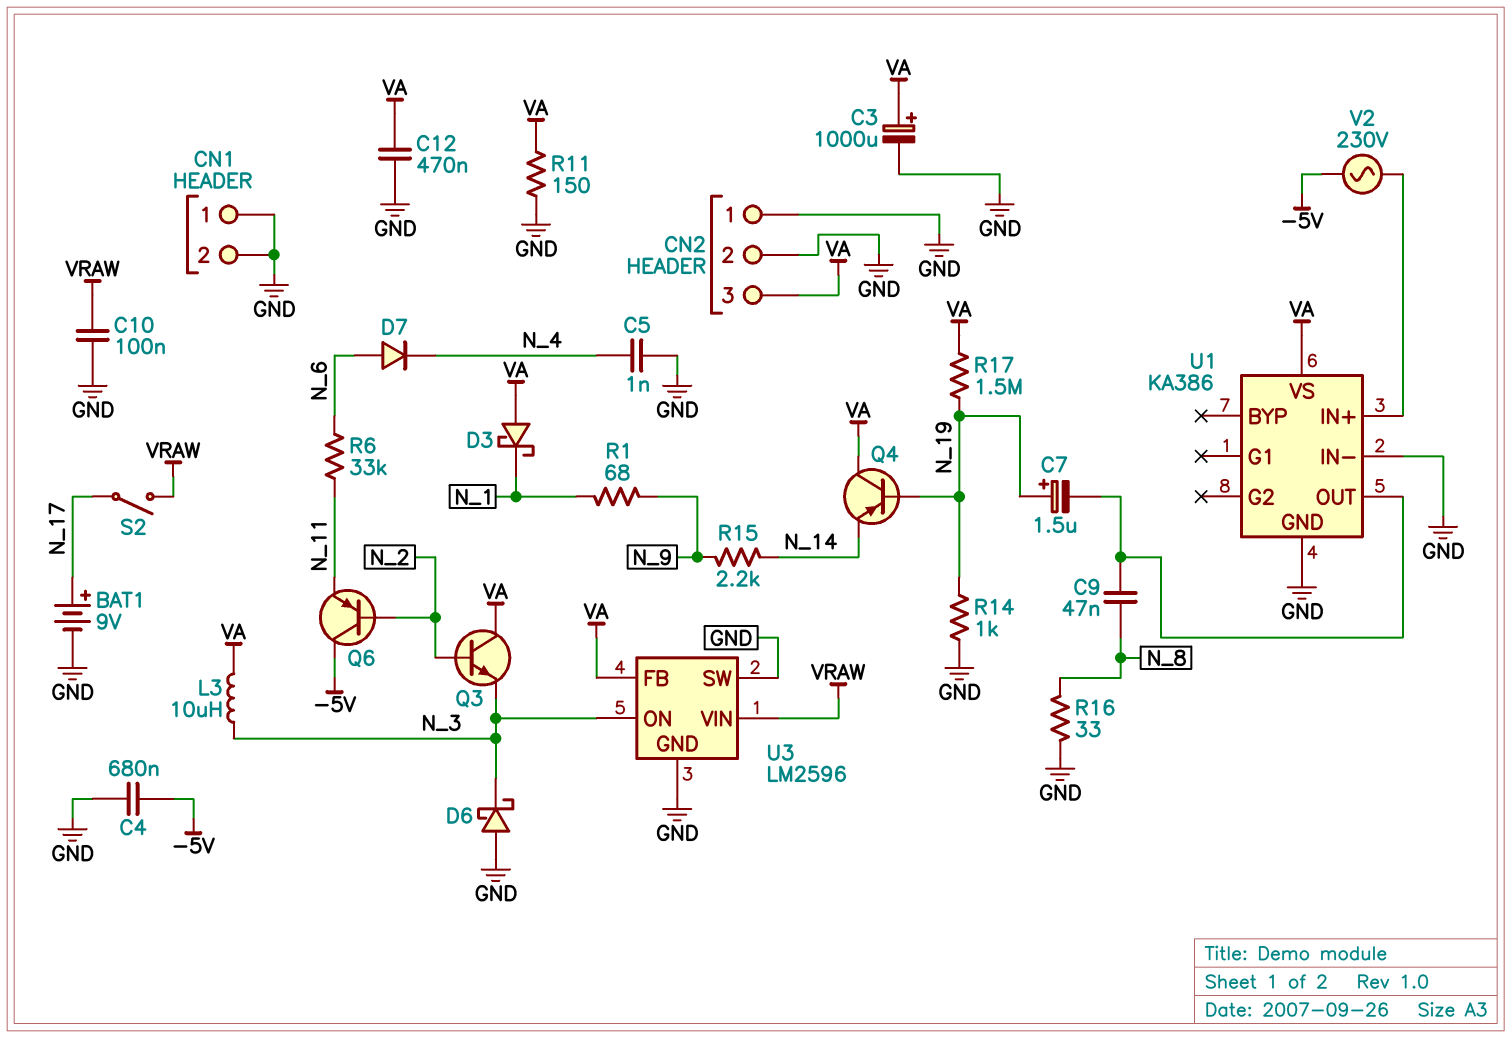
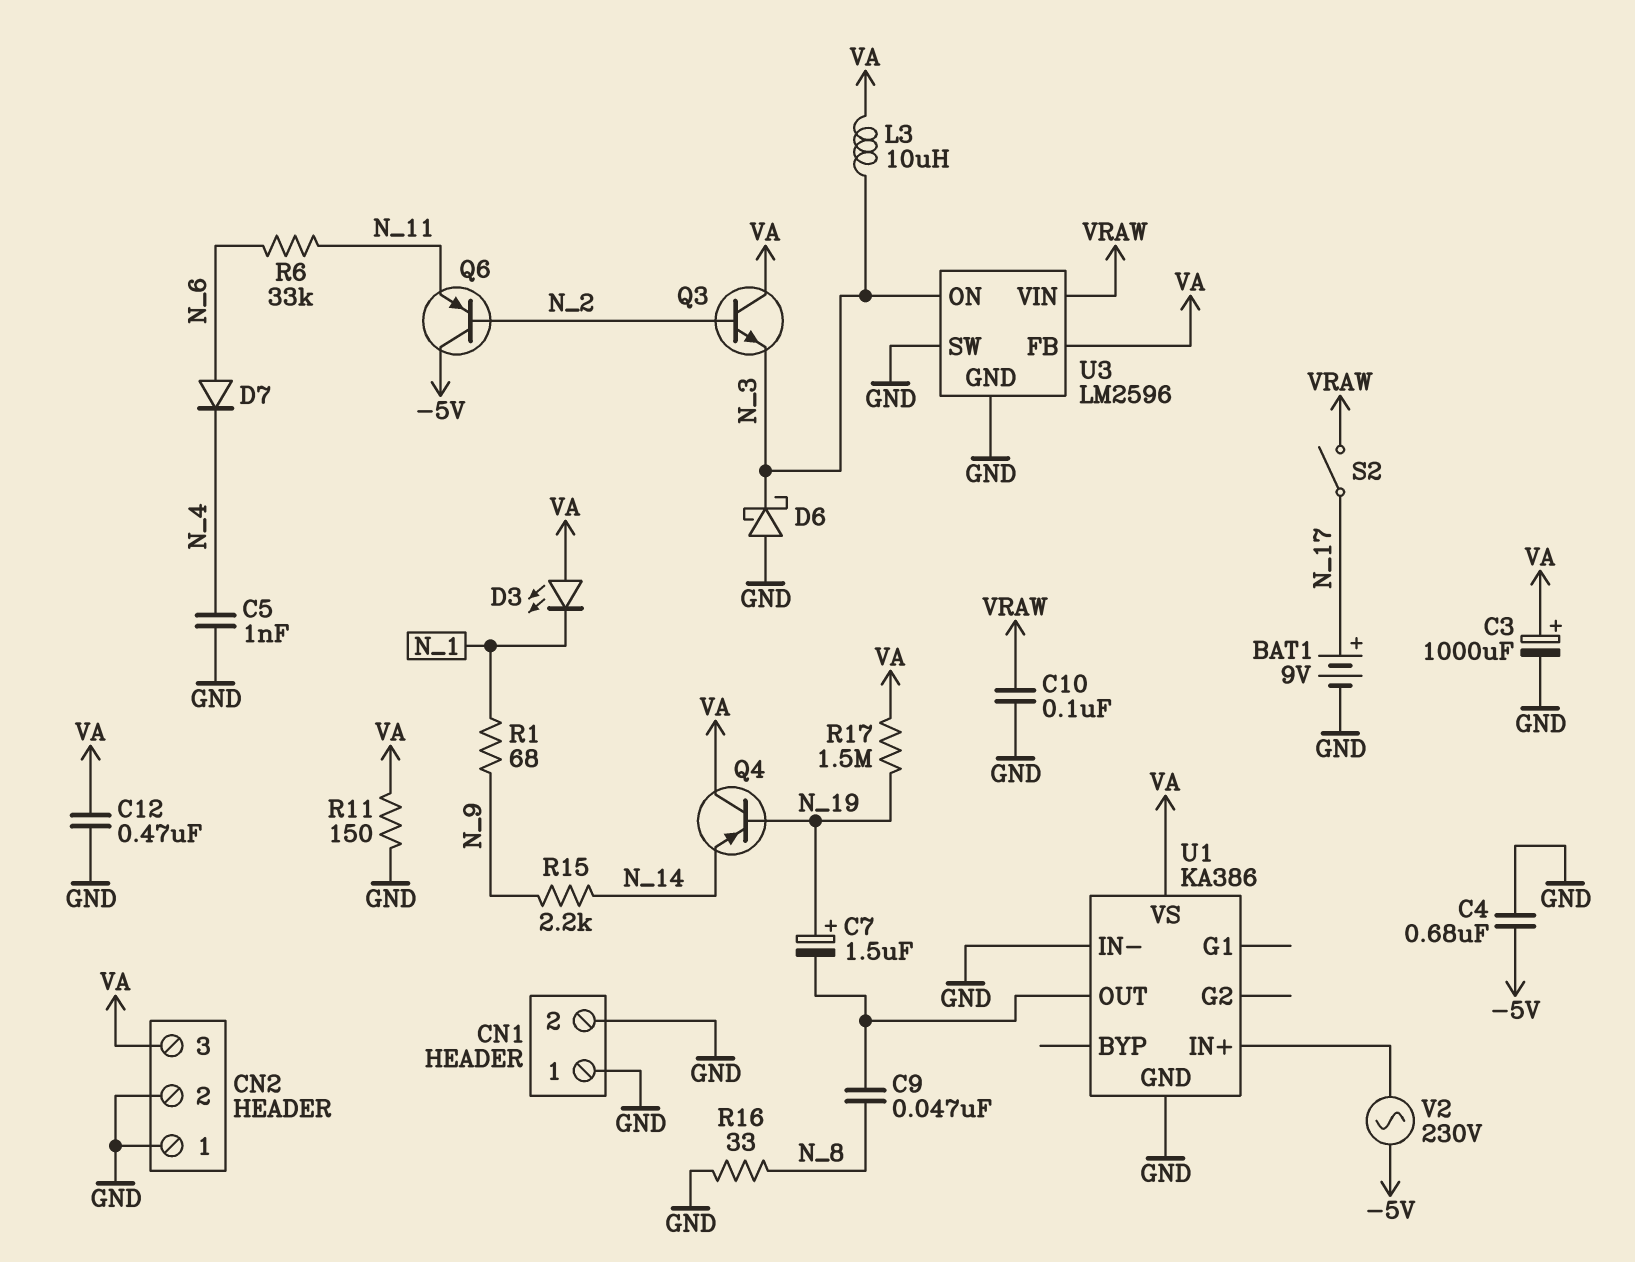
D3: schottky (A VA, K N_1) -> LED (A VA, K N_1)
R14: 1k (GND, N_19) -> none

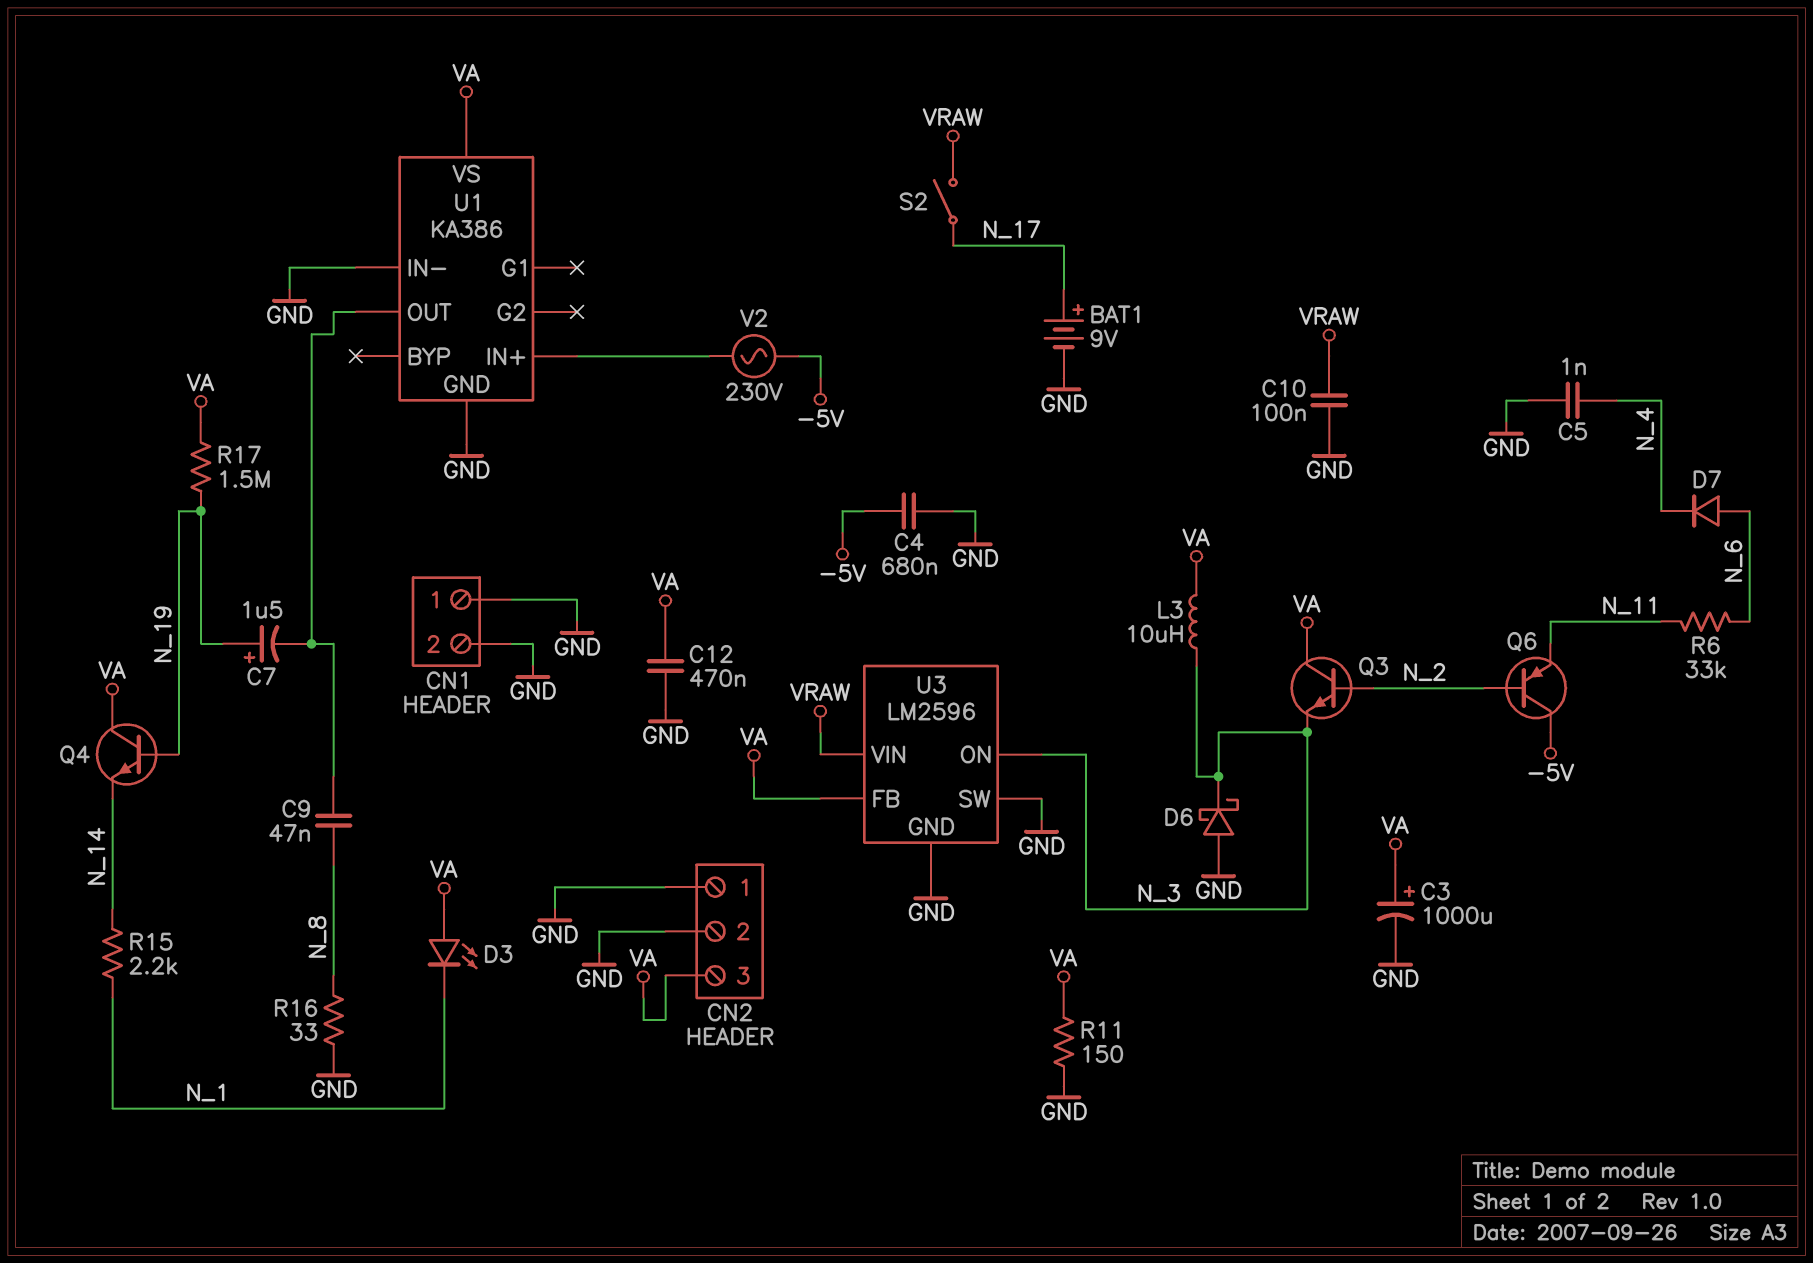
Q4: PNP (B N_19, C VA, E N_14) -> NPN (B N_19, C VA, E N_14)
R1: 68 (N_1, N_9) -> none
R15: 2.2k (N_9, N_14) -> 2.2k (N_1, N_14)

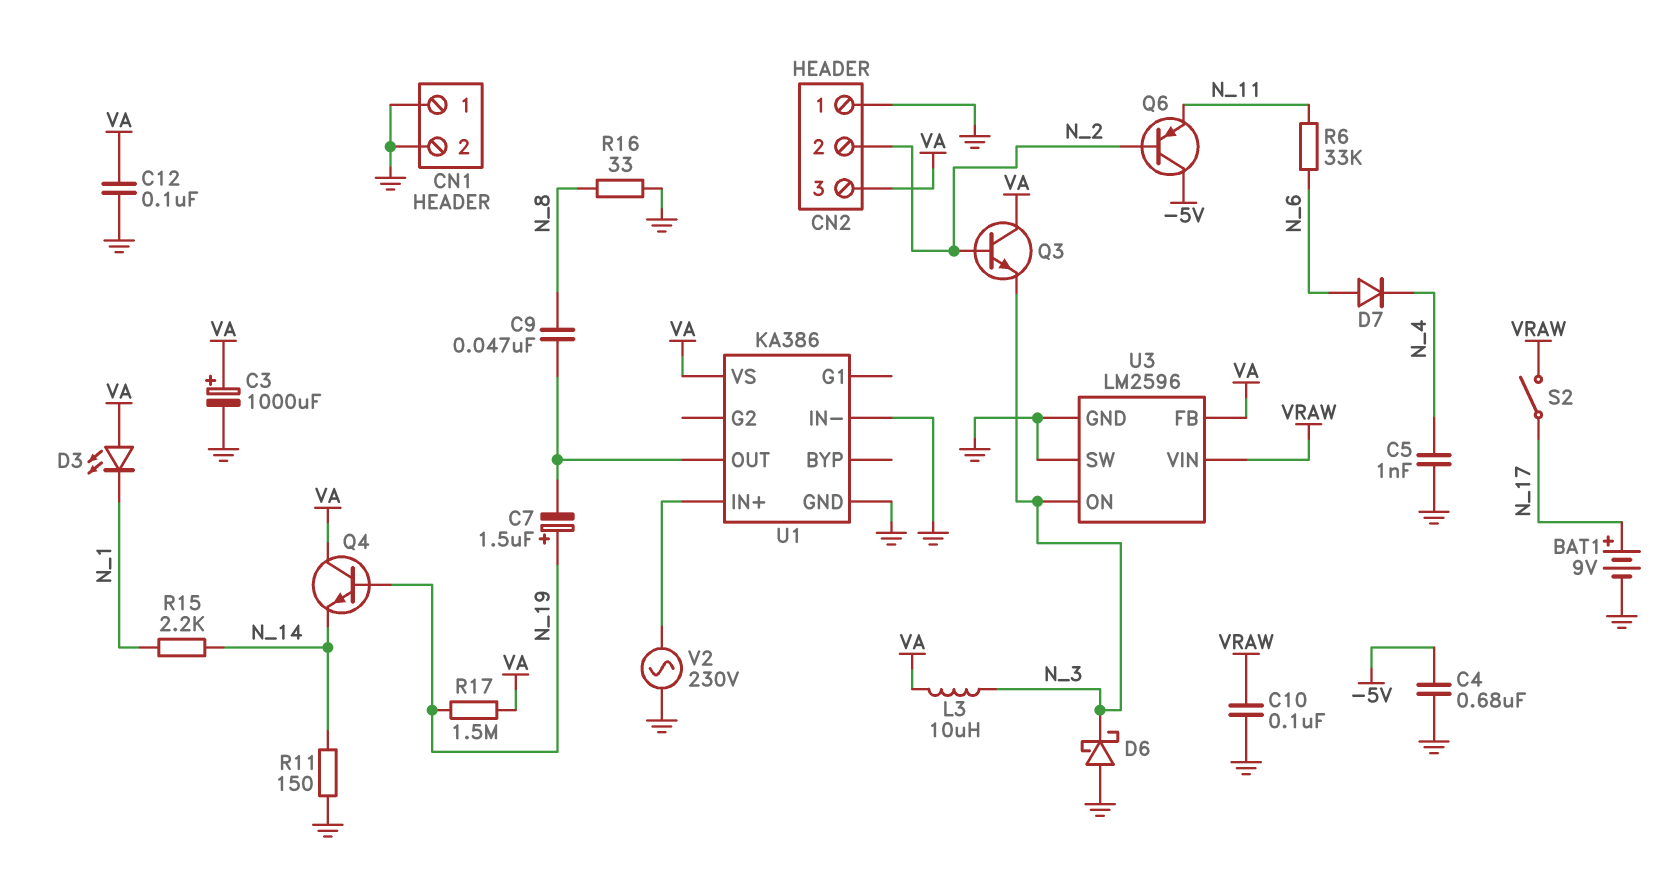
C12: 470nF (GND, VA) -> 100nF (GND, VA)
CN2 pin 2: GND -> N_2
R11: 150 (GND, VA) -> 150 (GND, N_14)
V2: AC 230V (-5V, U1/IN+) -> AC 230V (GND, U1/IN+)

